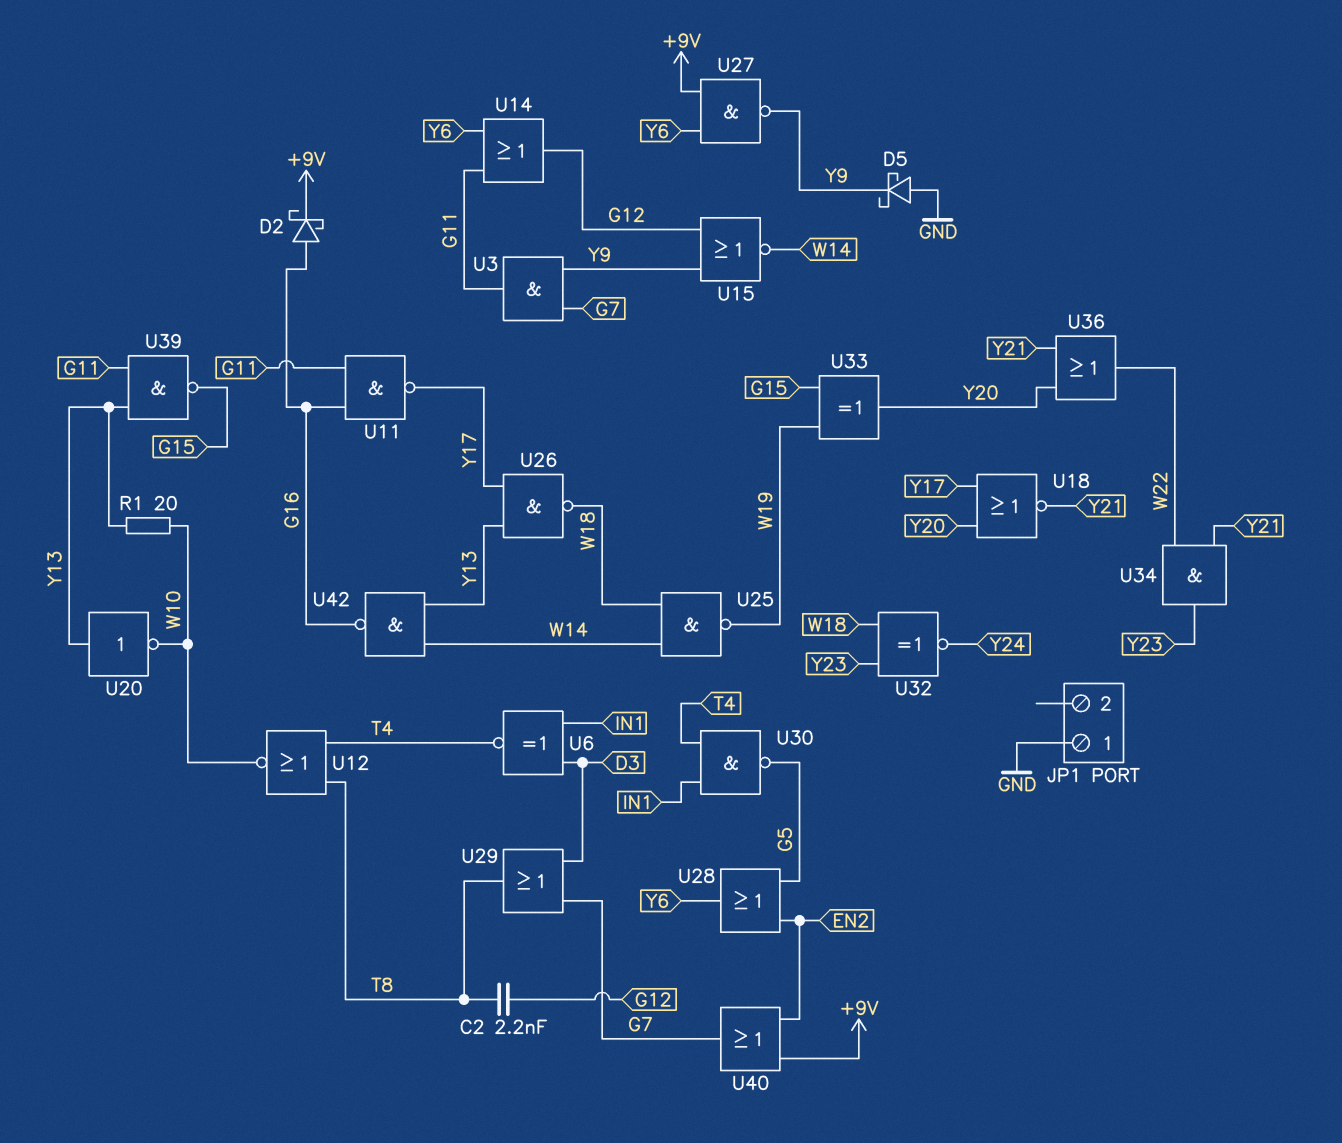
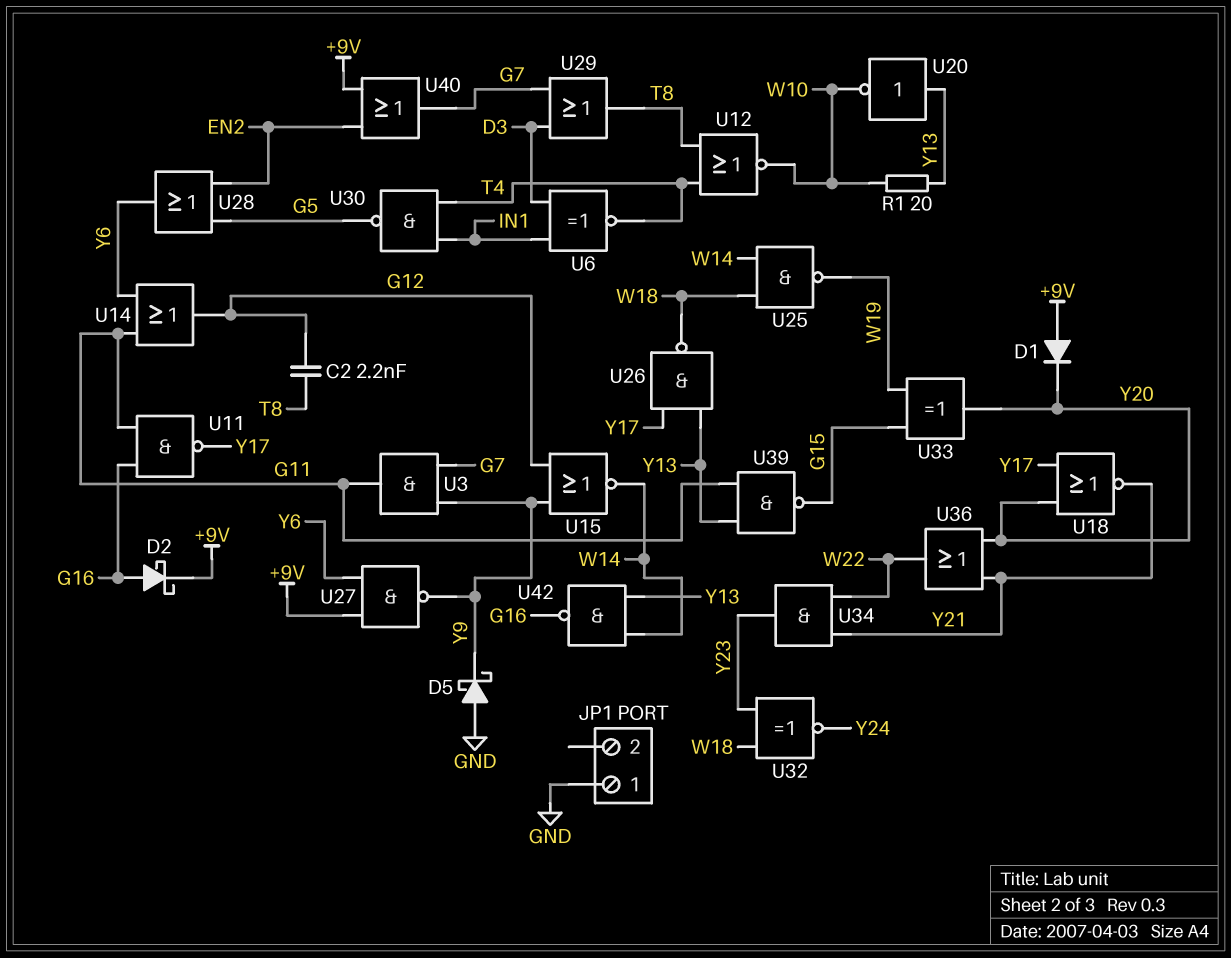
D1: none -> diode (A +9V, K Y20)

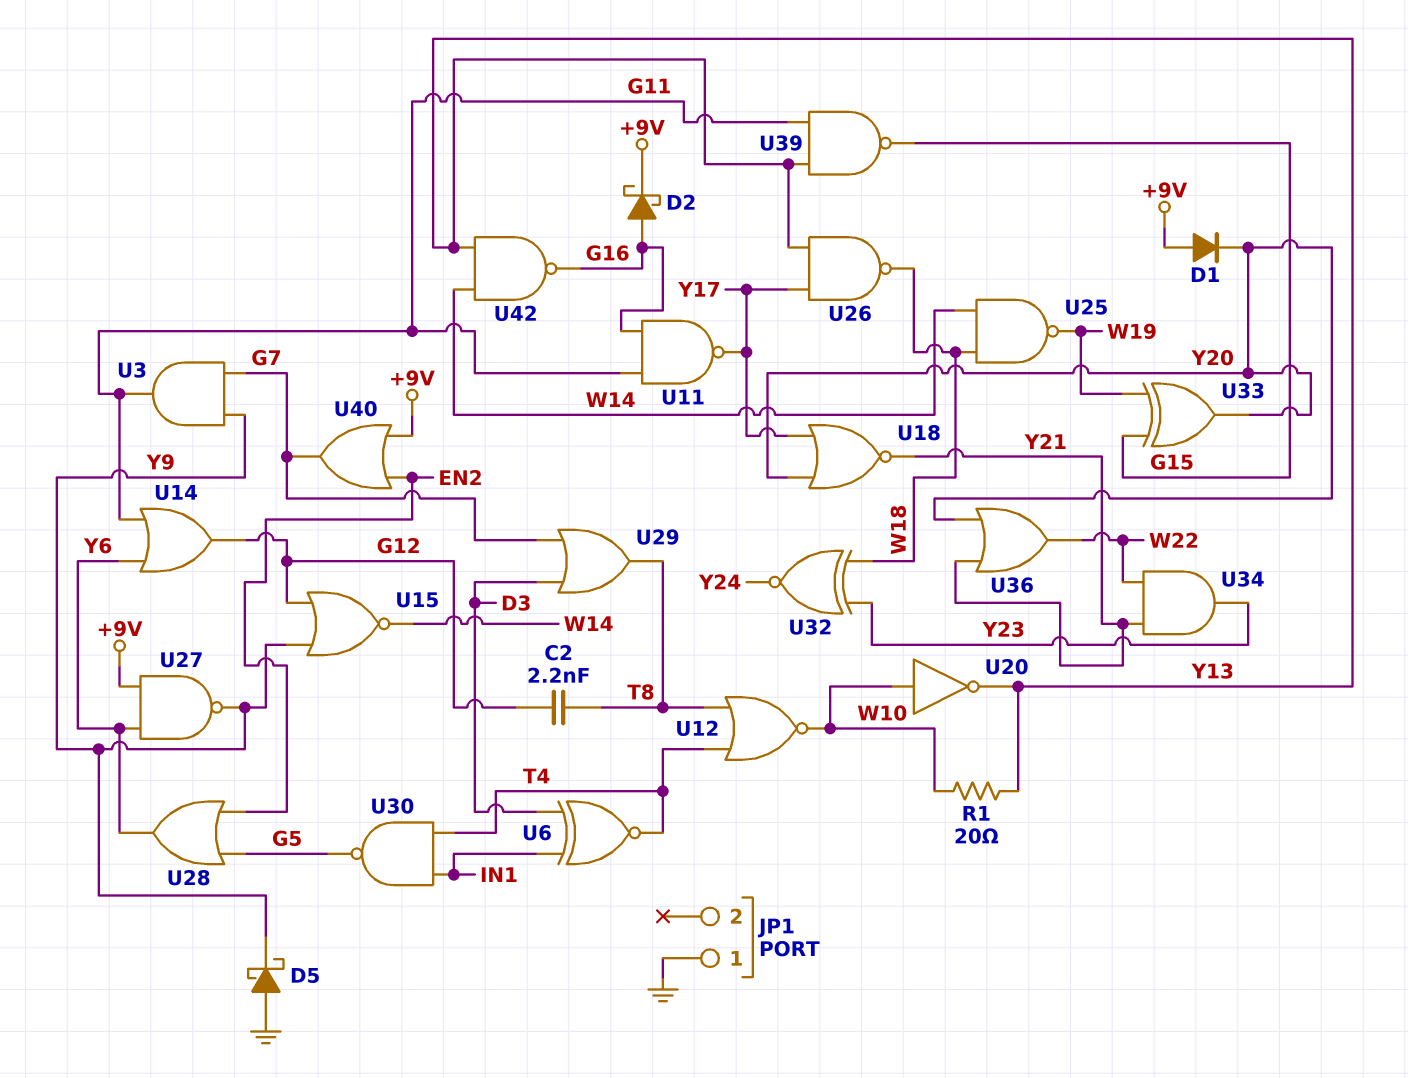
U20: NOT (in Y13, out W10) -> NOT (in W10, out Y13)

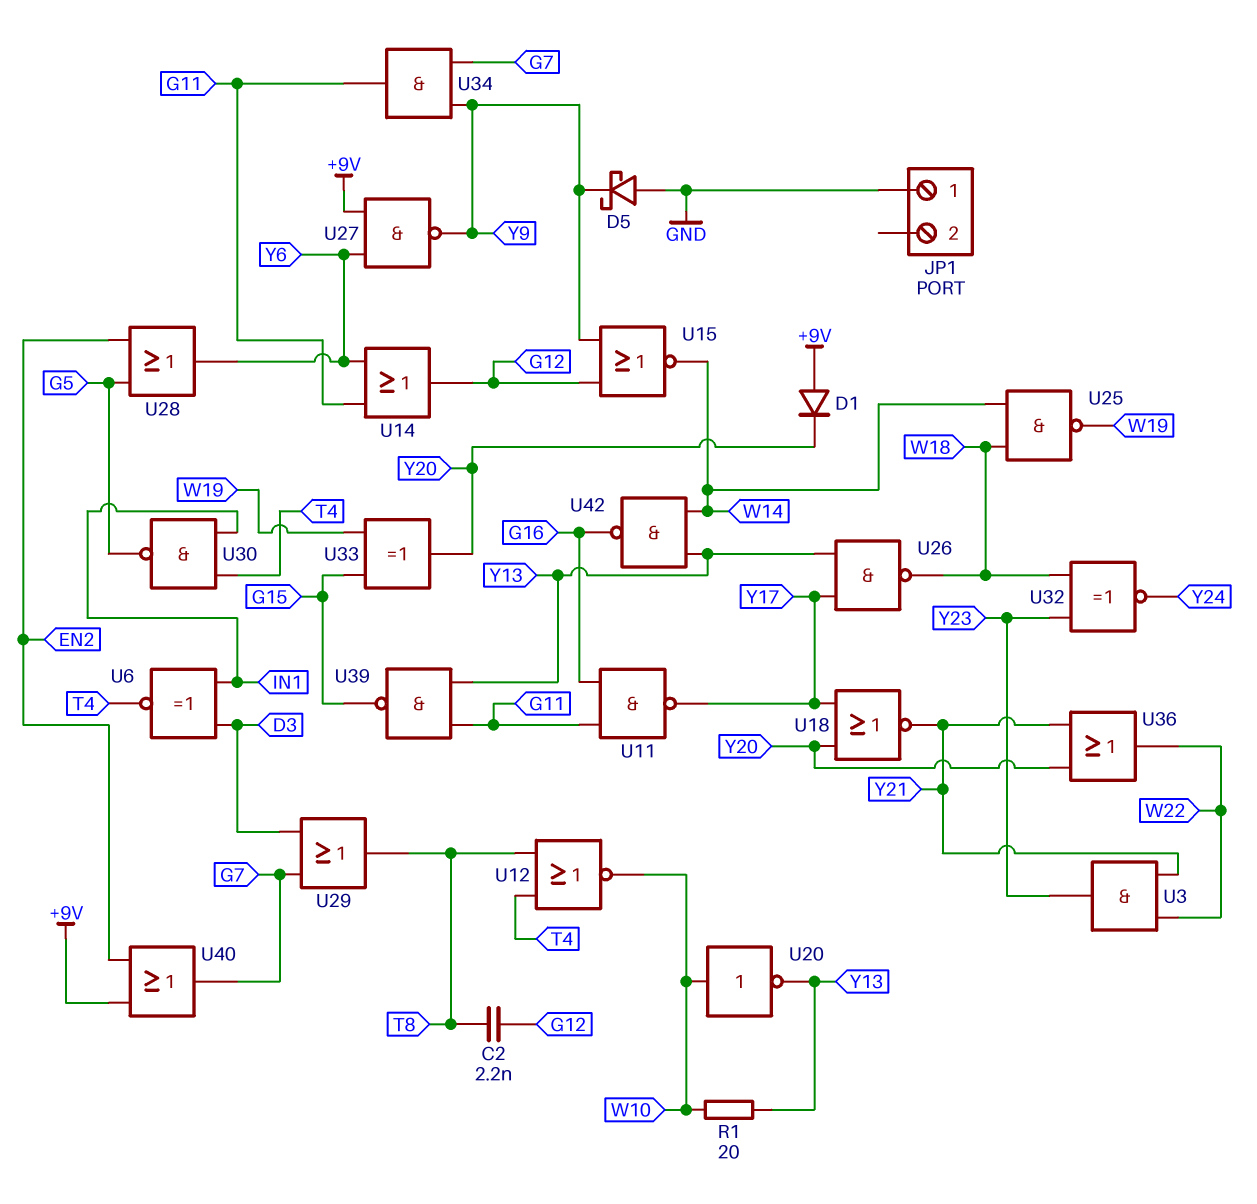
D2: schottky (A G16, K +9V) -> none
U3: AND (in G7, in Y9, out G11) -> AND (in W22, in Y21, out Y23)
U34: AND (in W22, in Y21, out Y23) -> AND (in G7, in Y9, out G11)

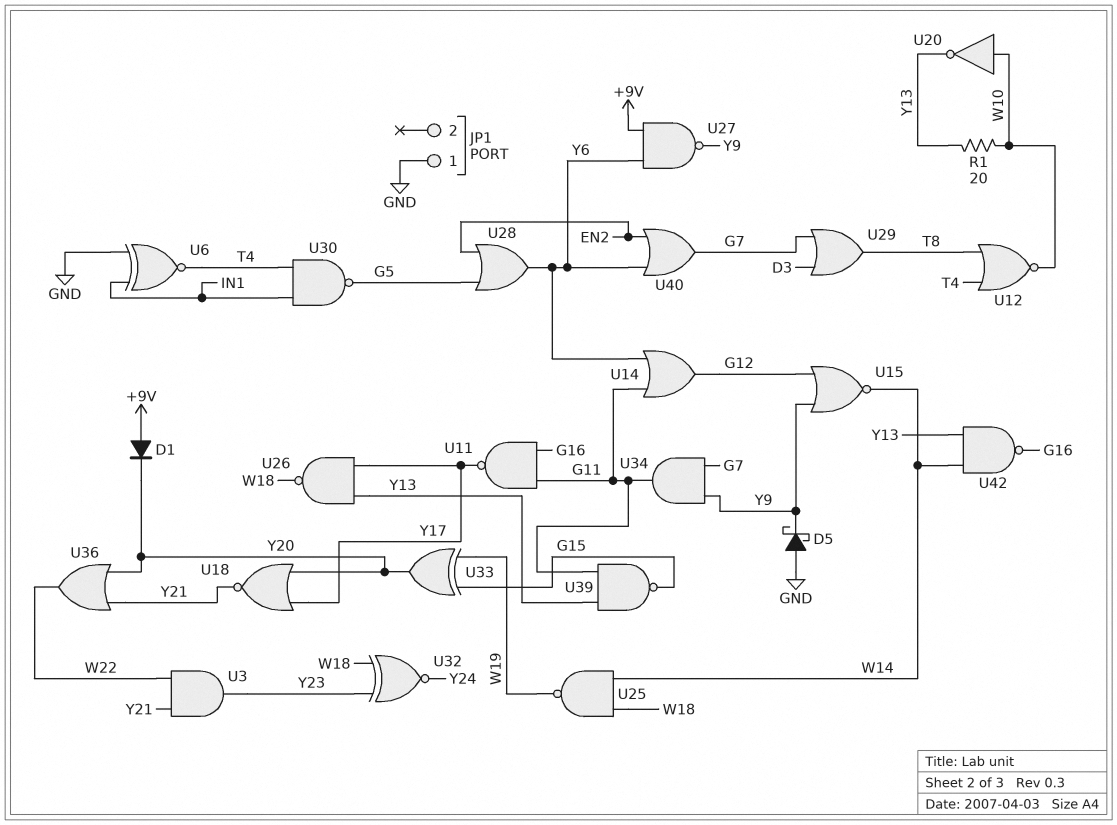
C2: 2.2nF (G12, T8) -> none
U6: XNOR (in D3, in IN1, out T4) -> XNOR (in GND, in IN1, out T4)
U40: OR (in +9V, in EN2, out G7) -> OR (in EN2, in Y6, out G7)

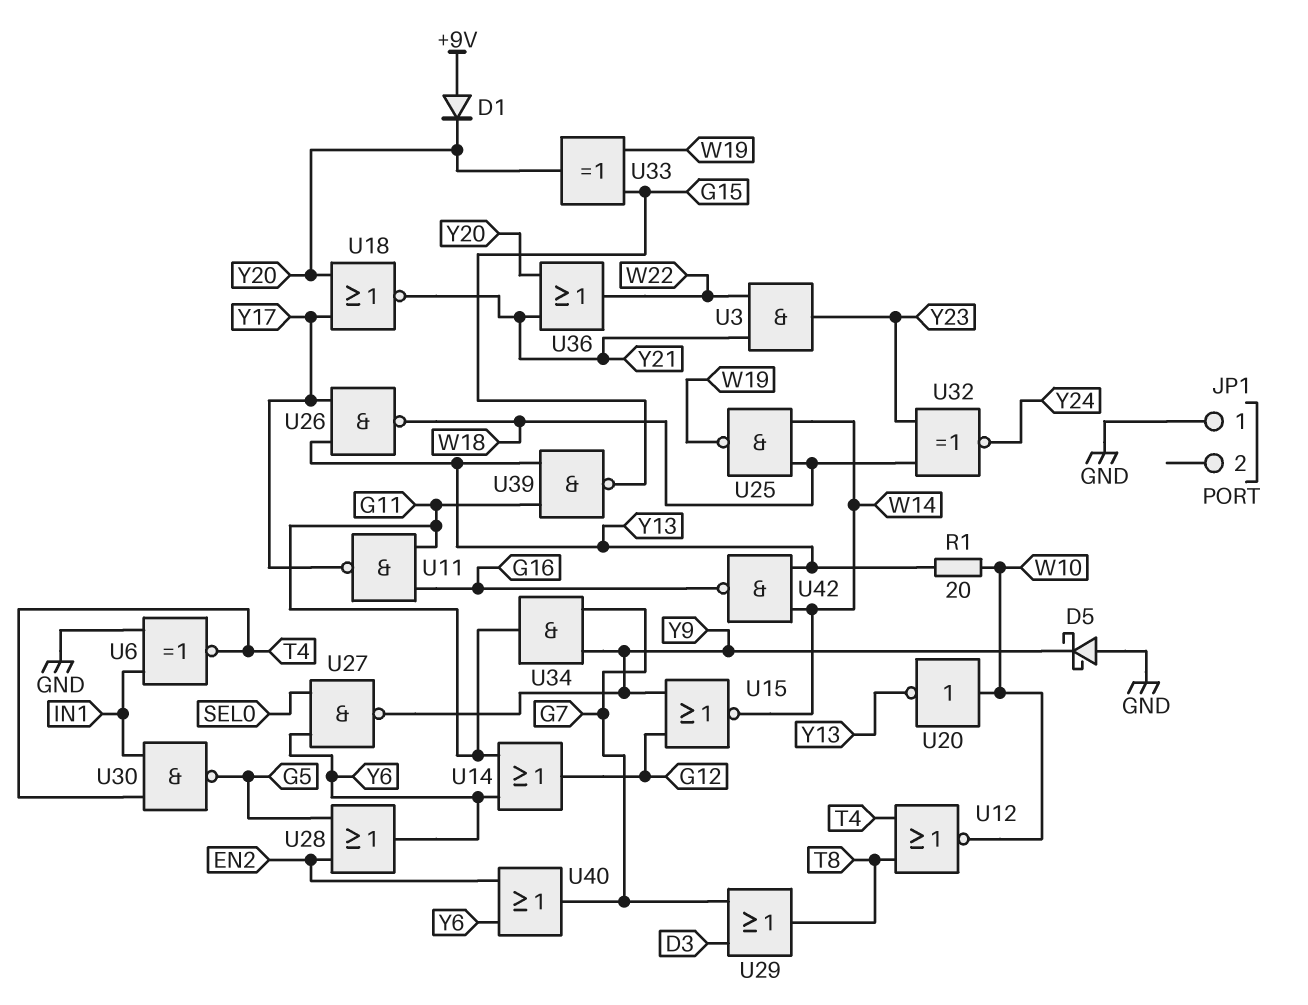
U27: NAND (in +9V, in Y6, out Y9) -> NAND (in SEL0, in Y6, out Y9)

